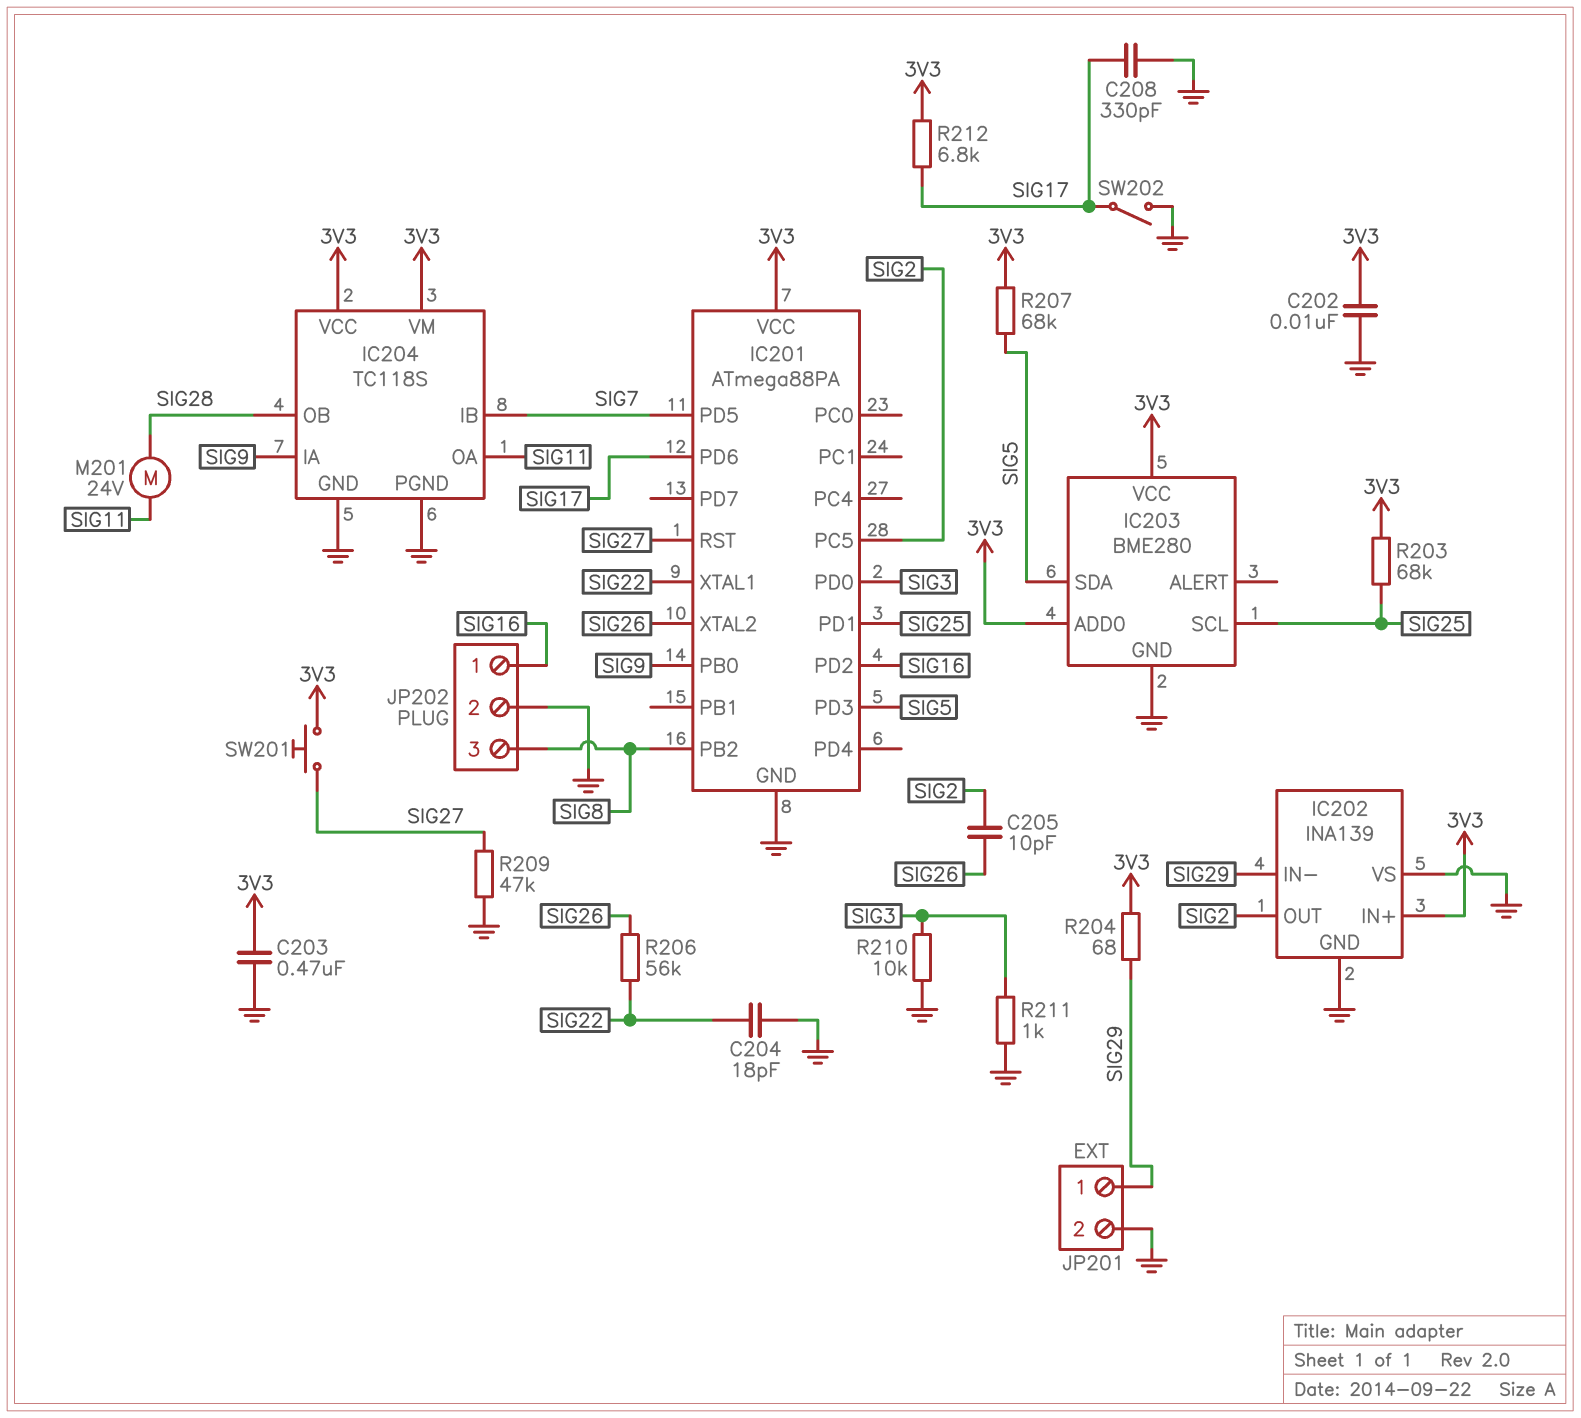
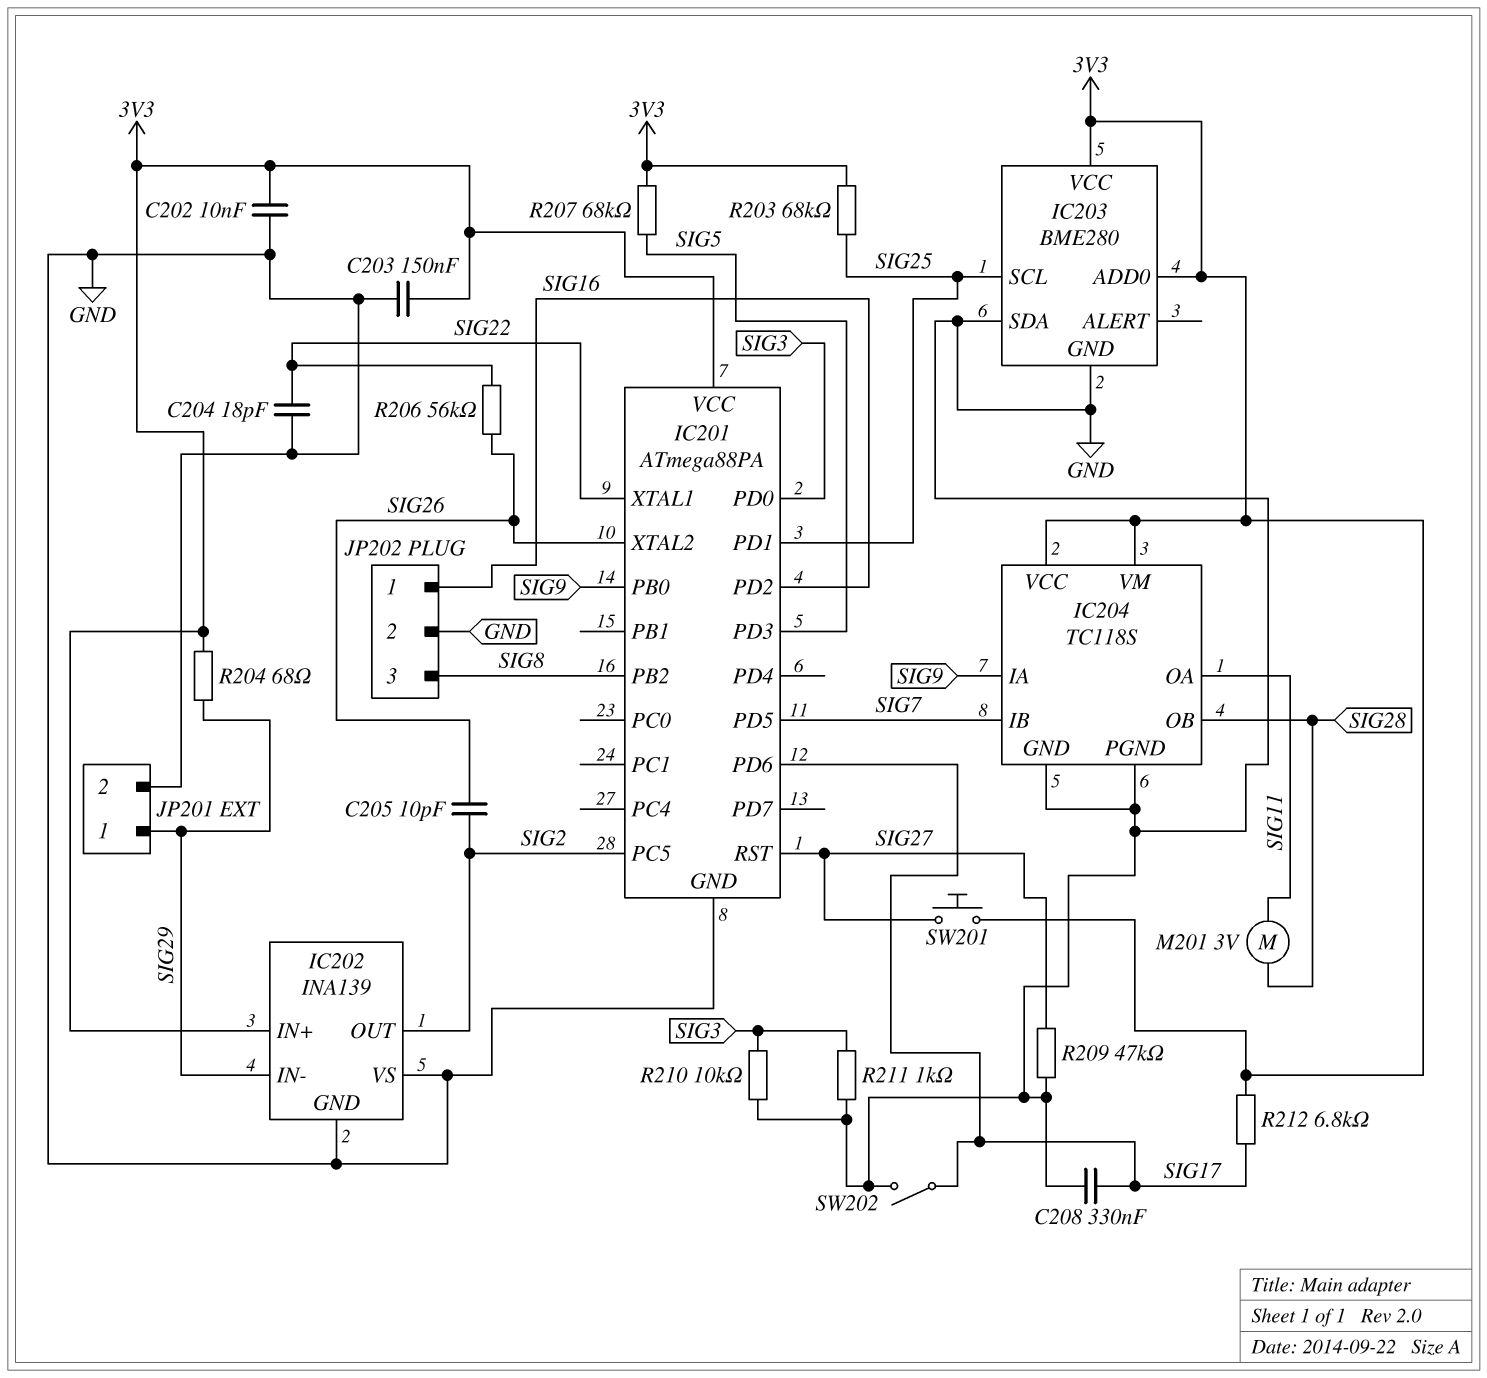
C203: 470nF (3V3, GND) -> 150nF (3V3, GND)
C208: 330pF (GND, SIG17) -> 330nF (GND, SIG17)
IC203 pin SDA: SIG5 -> GND
M201: motor 24V (SIG11, SIG28) -> motor 3V (SIG11, SIG28)

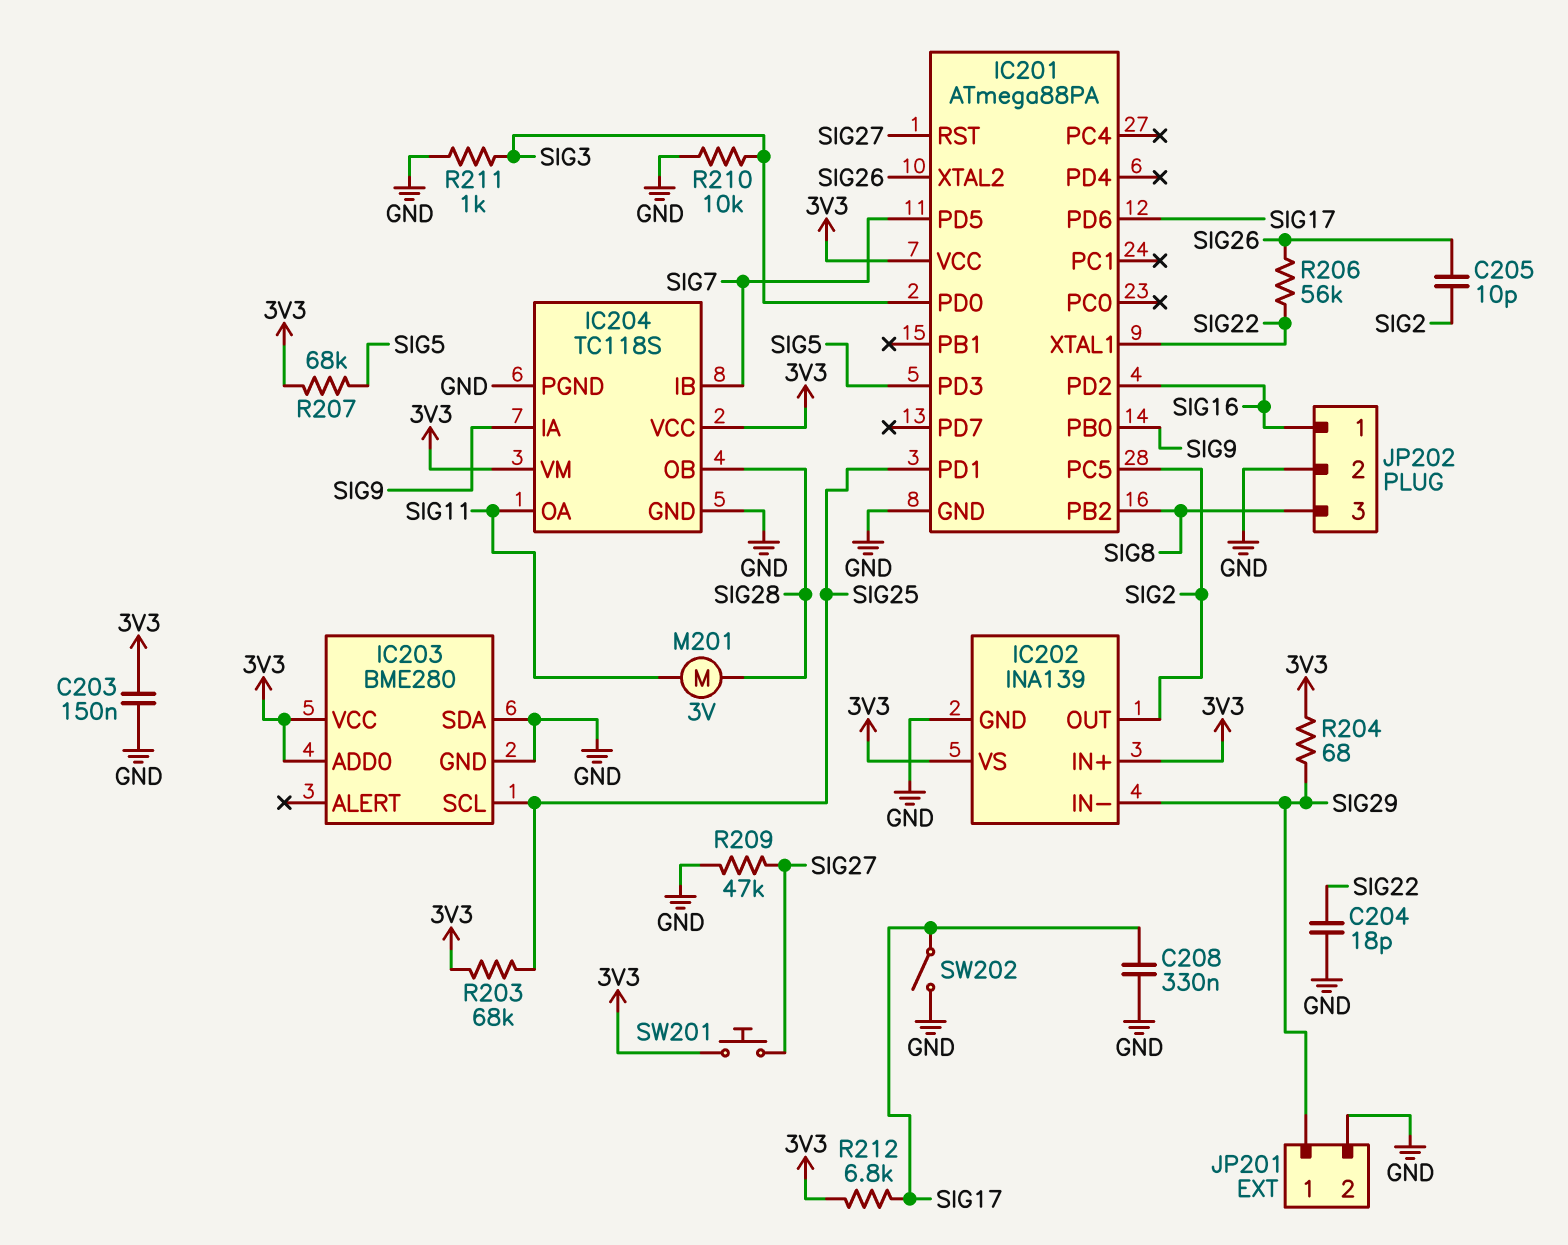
C202: 10nF (3V3, GND) -> none
IC202 pin VS: GND -> 3V3

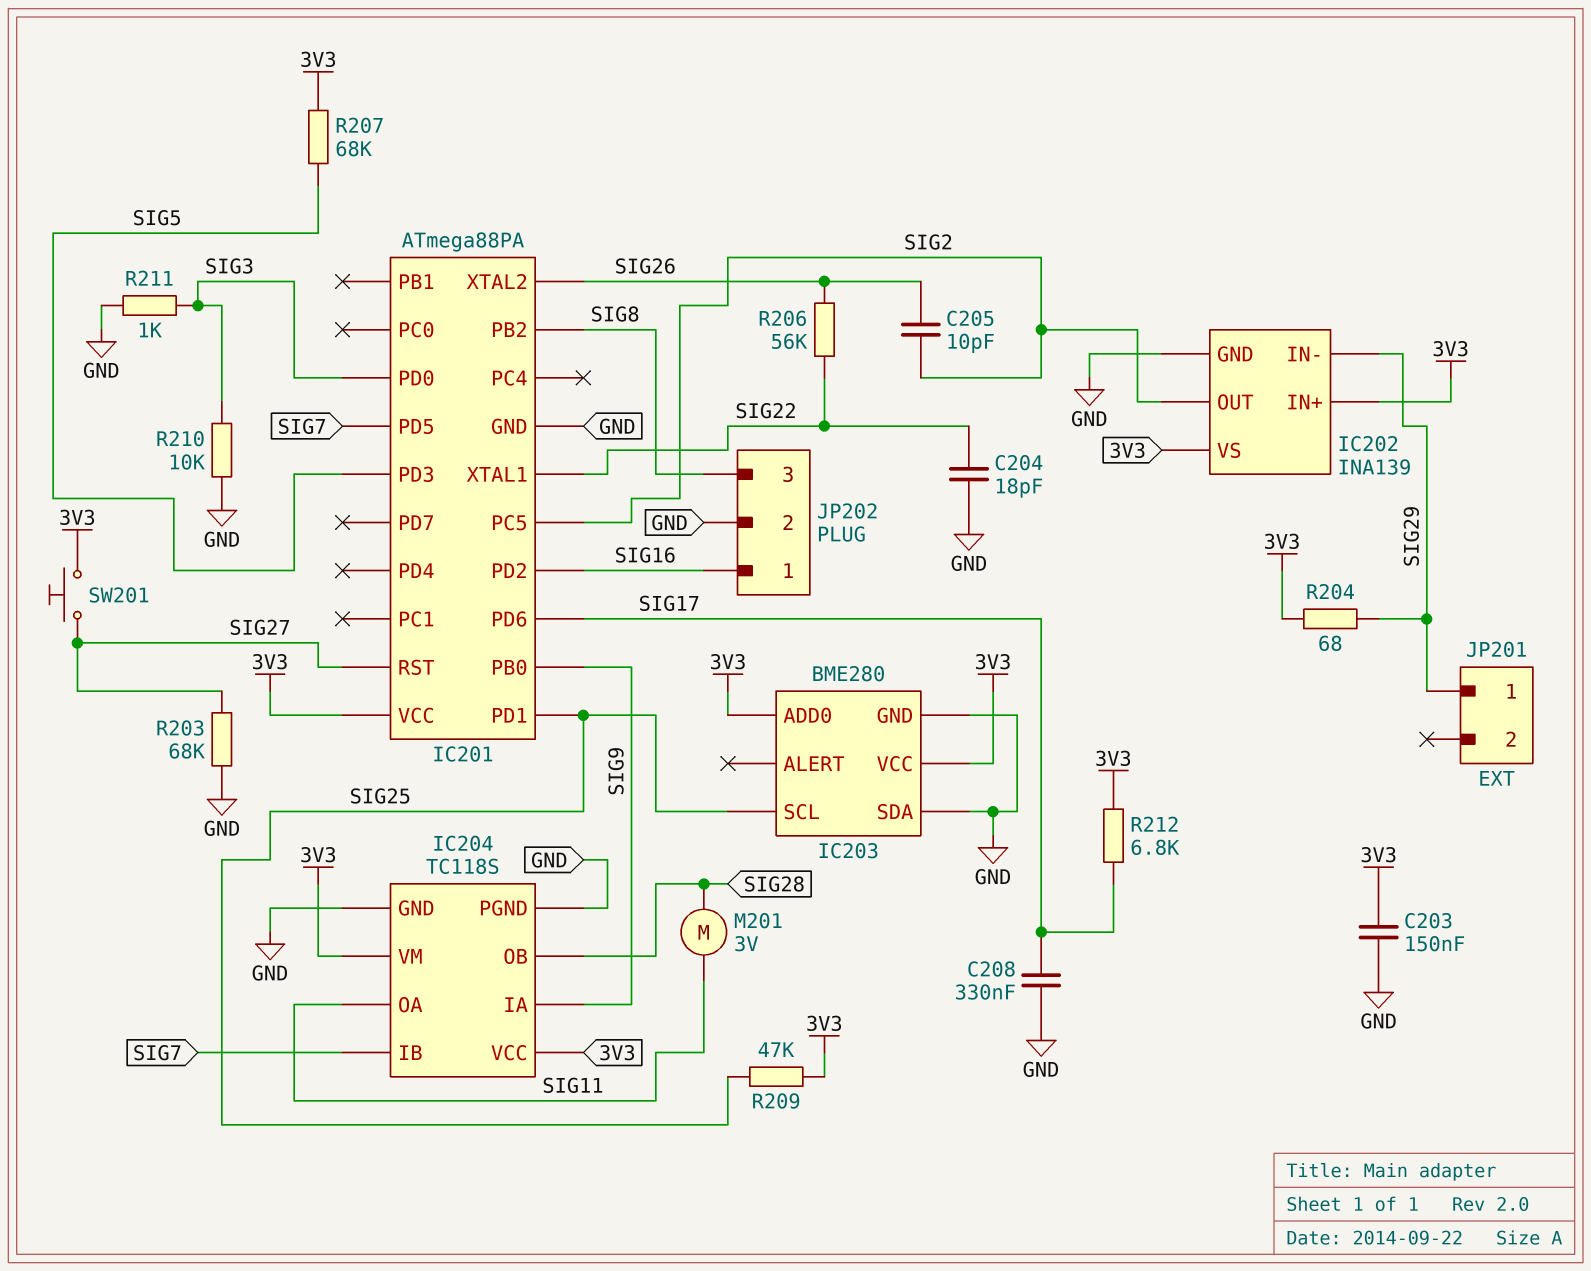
JP201 pin 2: GND -> none
R203: 68k (3V3, SIG25) -> 68k (GND, SIG27)
R209: 47k (GND, SIG27) -> 47k (3V3, SIG25)
SW202: switch (GND, SIG17) -> none

